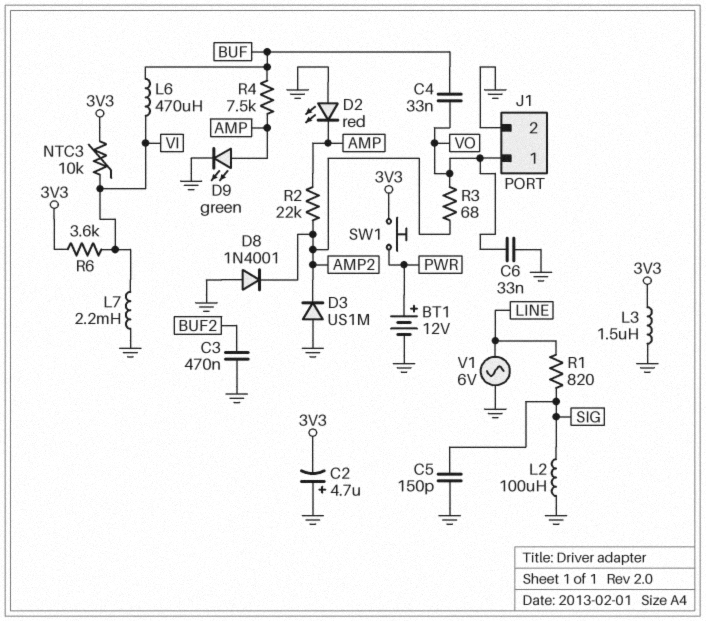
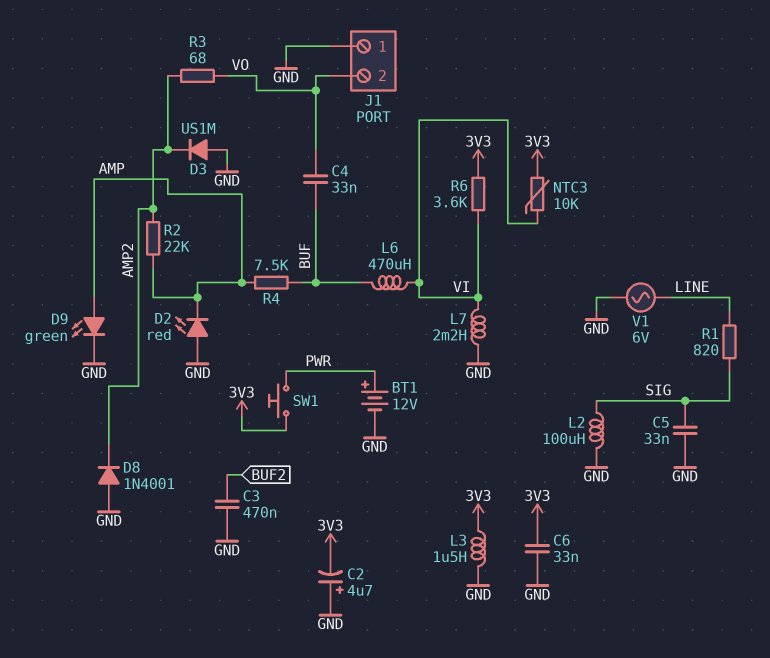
C5: 150pF (GND, SIG) -> 33nF (GND, SIG)
C6: 33nF (GND, VO) -> 33nF (3V3, GND)
J1 pin 1: VO -> GND
J1 pin 2: GND -> VO

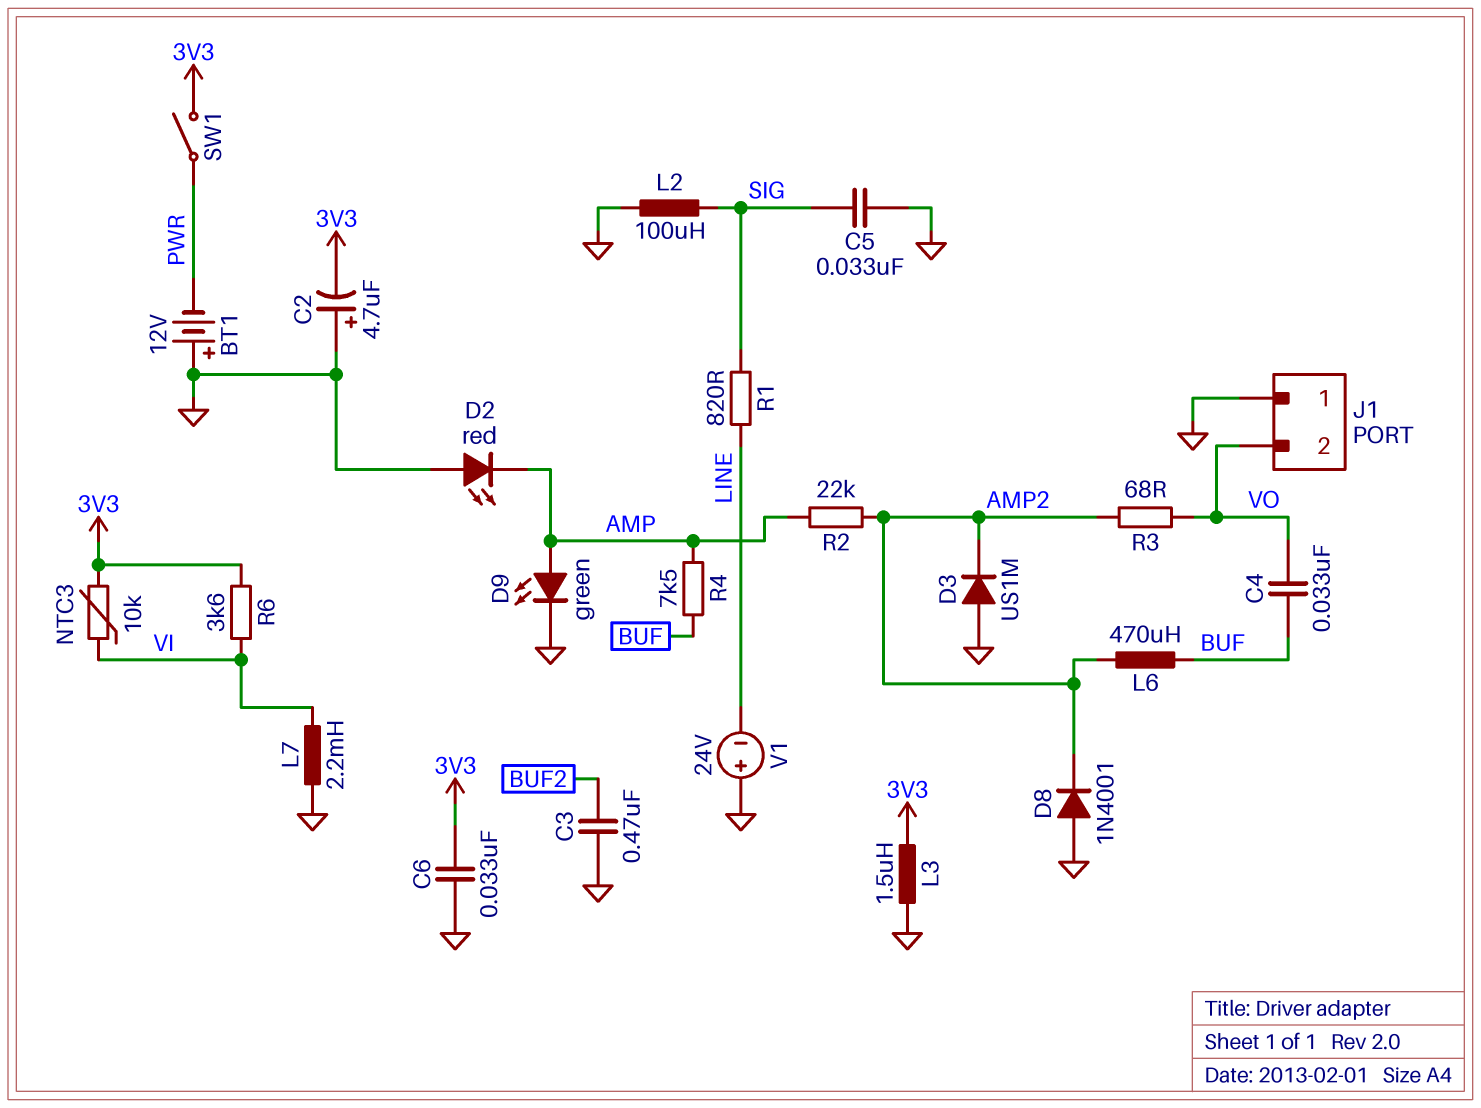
BT1: 12V (plus PWR, minus GND) -> 12V (plus GND, minus PWR)
L6: 470uH (BUF, VI) -> 470uH (AMP2, BUF)
SW1: button (3V3, PWR) -> switch (3V3, PWR)
V1: AC 6V (GND, LINE) -> 24V (plus GND, minus LINE)

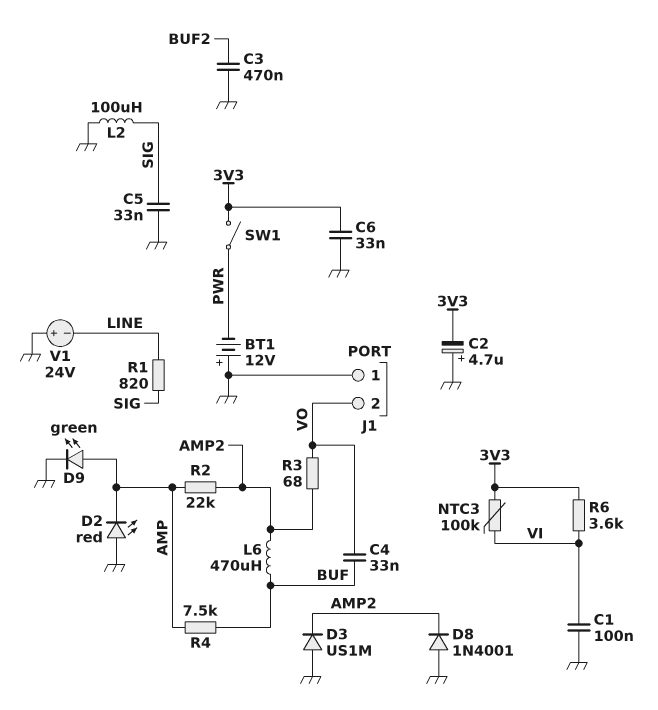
C1: none -> 100nF (GND, VI)
L3: 1.5uH (3V3, GND) -> none
L7: 2.2mH (GND, VI) -> none
NTC3: 10k (3V3, VI) -> 100k (3V3, VI)

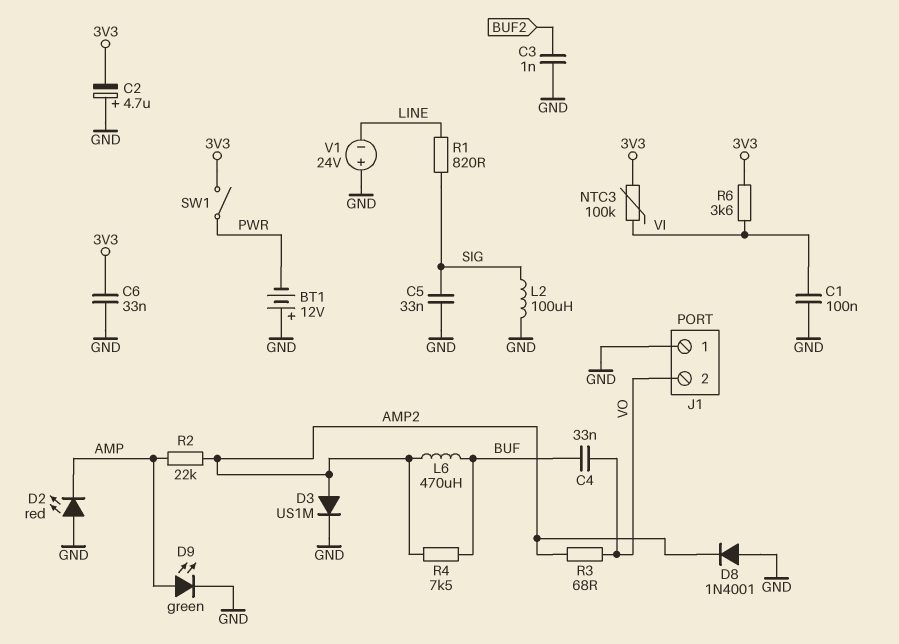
C3: 470nF (BUF2, GND) -> 1nF (BUF2, GND)
D3: diode US1M (A GND, K AMP2) -> diode US1M (A AMP2, K GND)
R4: 7.5k (AMP, BUF) -> 7.5k (AMP2, BUF)

